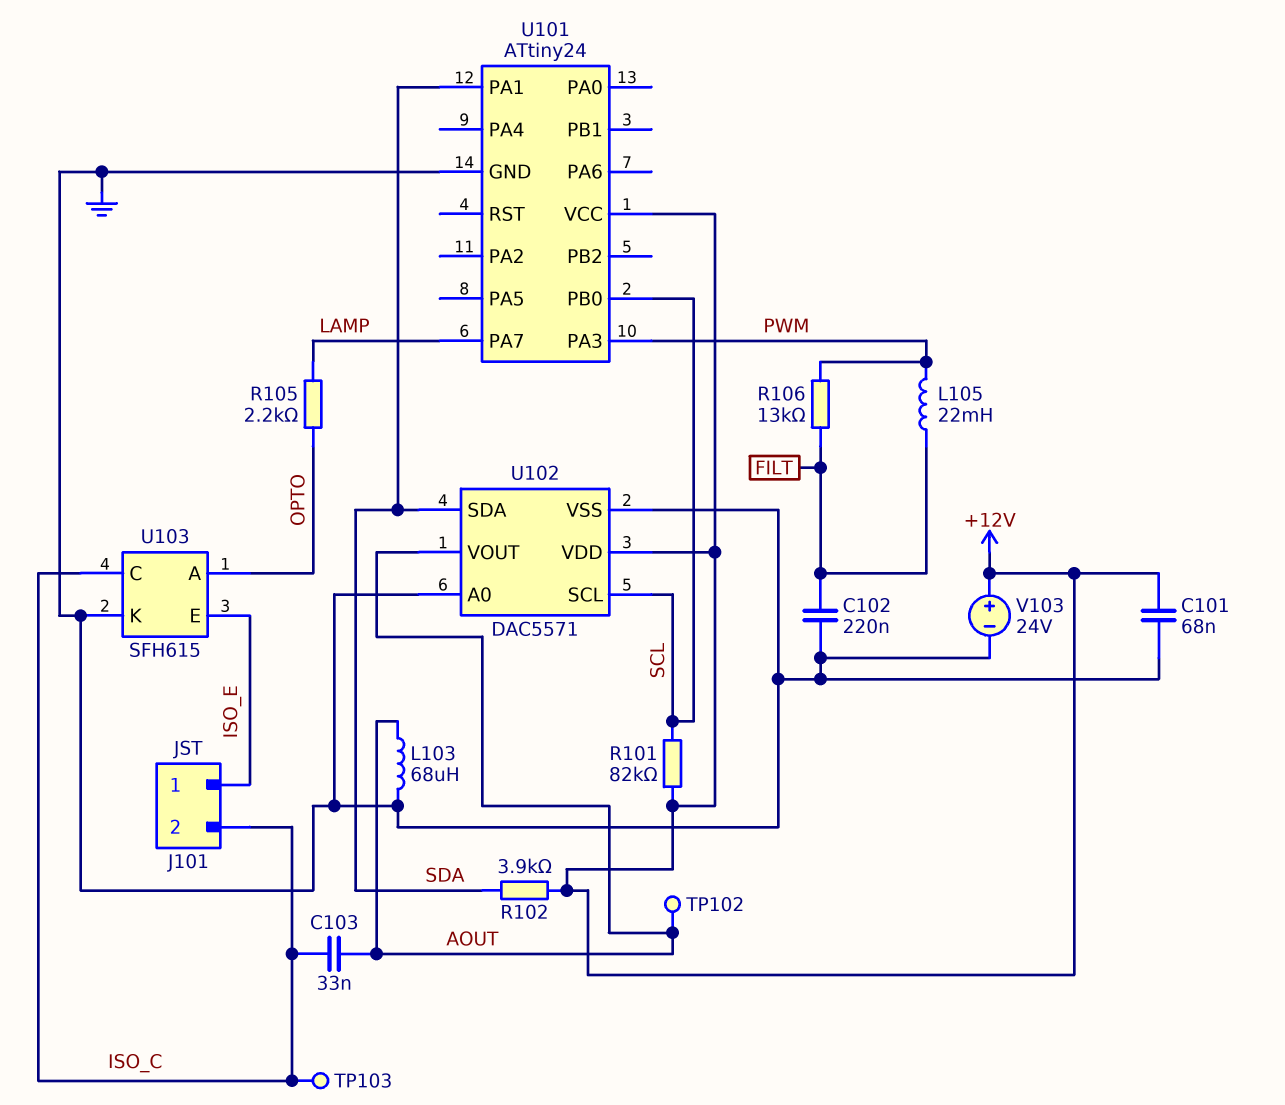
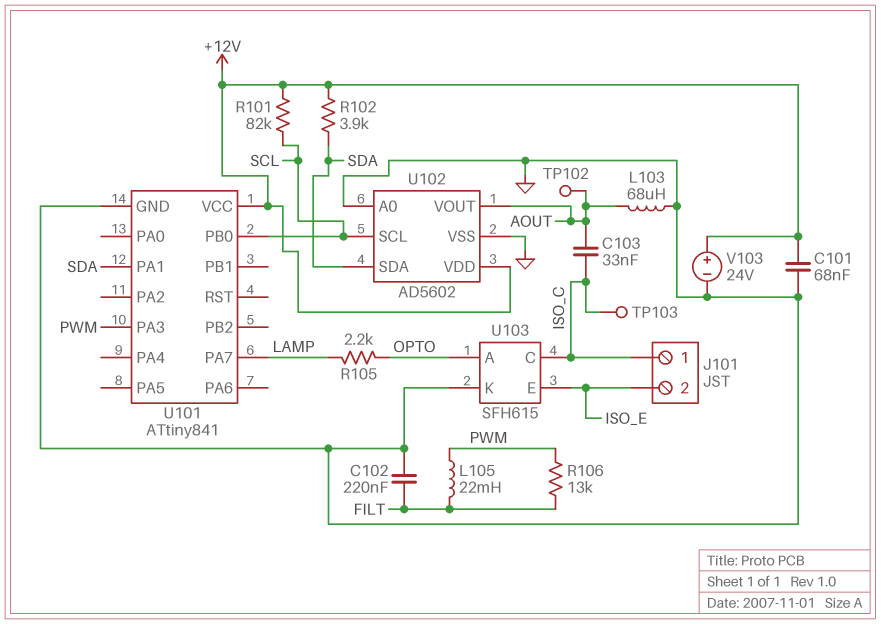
J101 pin 1: ISO_E -> ISO_C
J101 pin 2: ISO_C -> ISO_E
U101: ATtiny24 -> ATtiny841
U102: DAC5571 -> AD5602

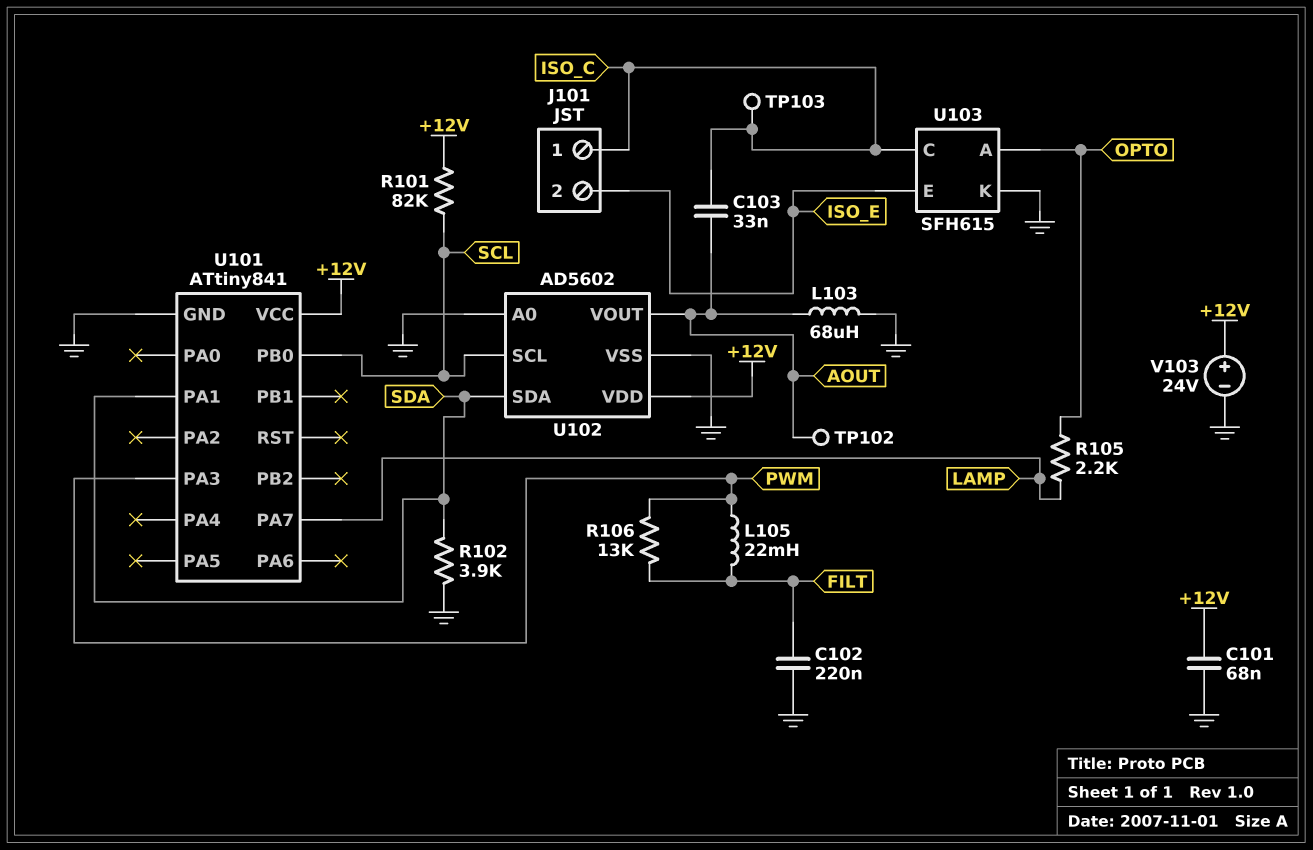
R102: 3.9k (+12V, SDA) -> 3.9k (GND, SDA)

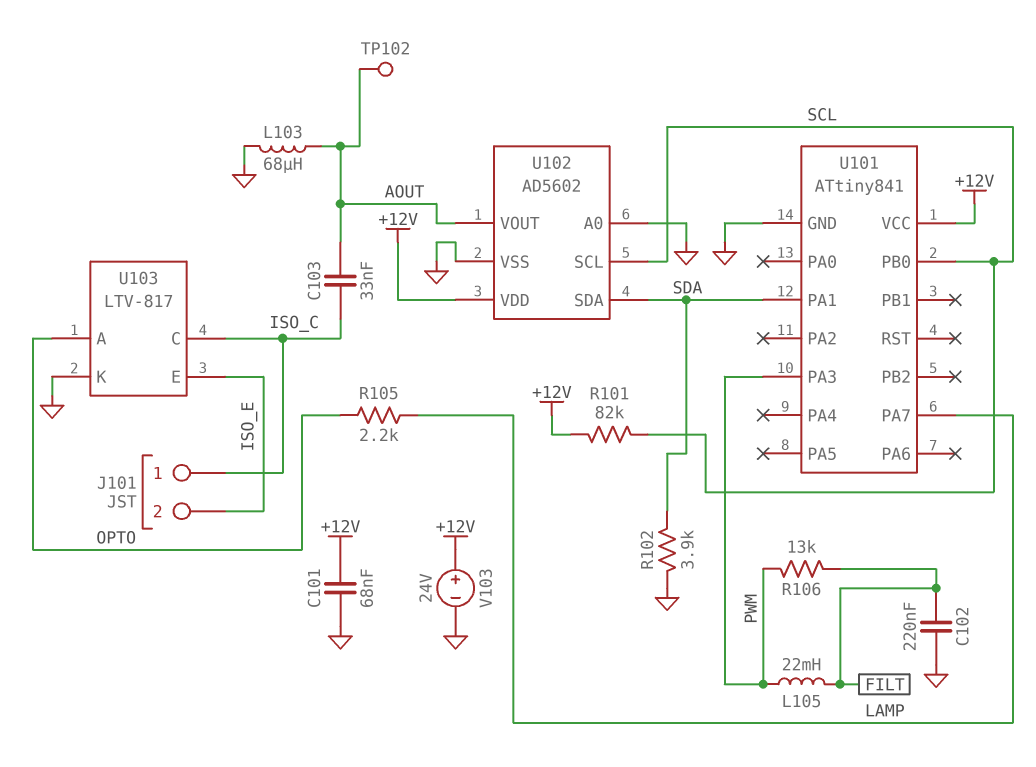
TP103: test point (ISO_C) -> none
U103: SFH615 -> LTV-817

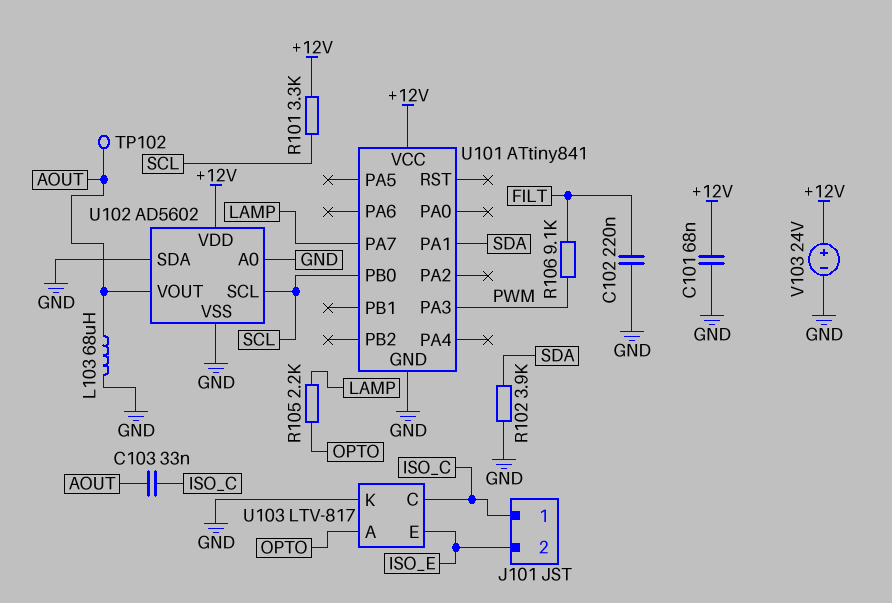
L105: 22mH (FILT, PWM) -> none
R101: 82k (+12V, SCL) -> 3.3k (+12V, SCL)
R106: 13k (FILT, PWM) -> 9.1k (FILT, PWM)
U102 pin SDA: SDA -> GND

